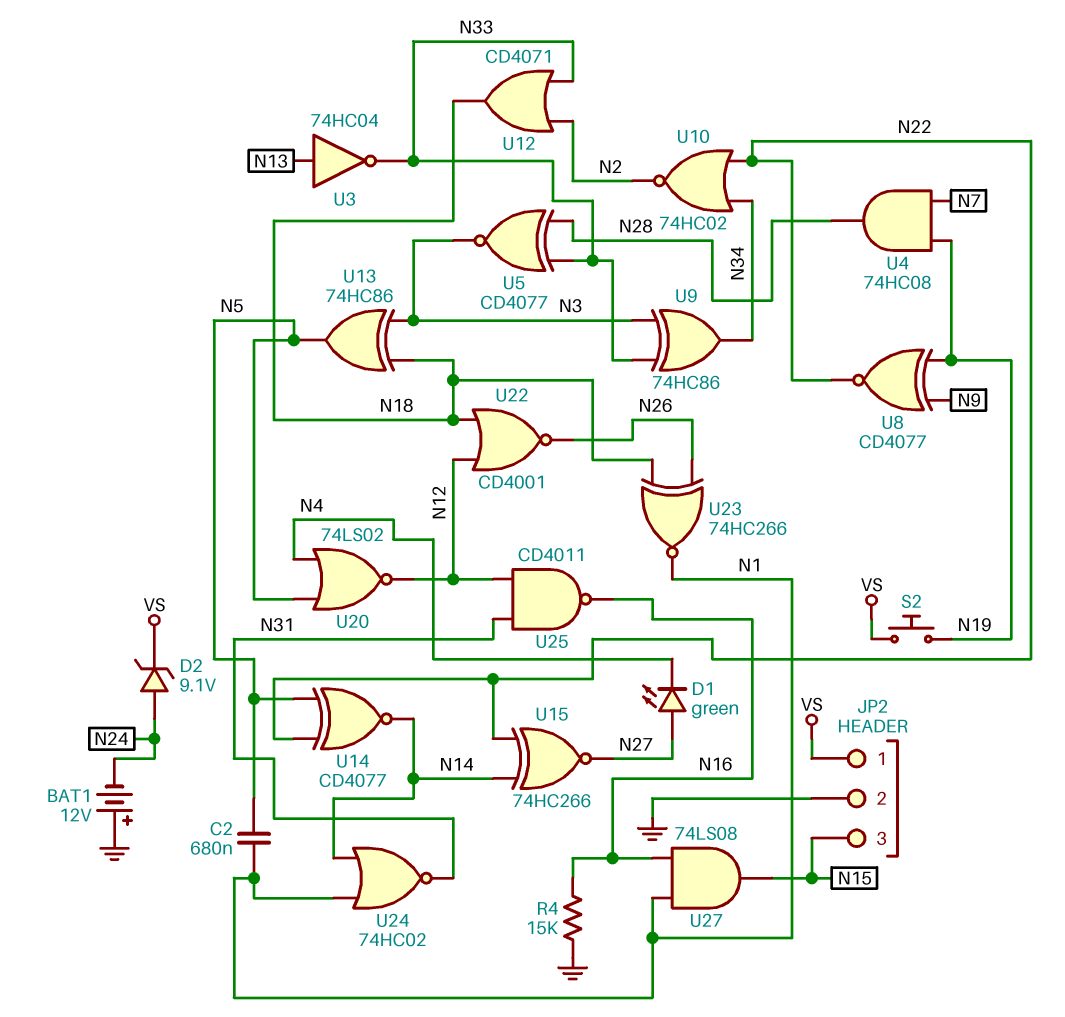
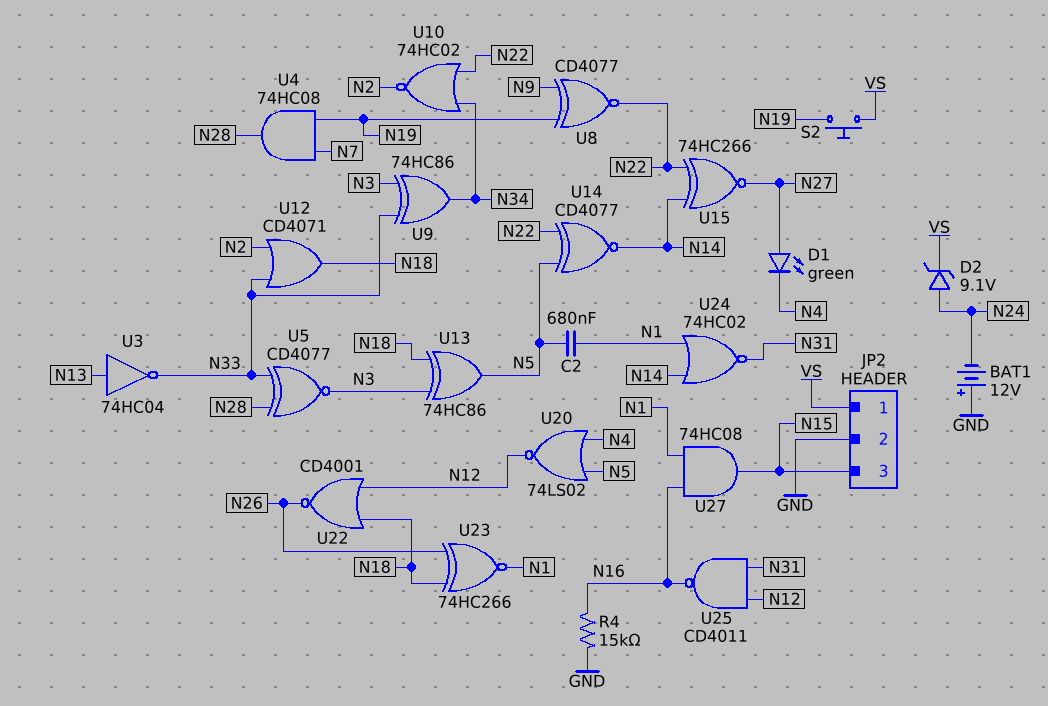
U27: AND 74LS08 (in N1, in N16, out N15) -> AND 74HC08 (in N1, in N16, out N15)

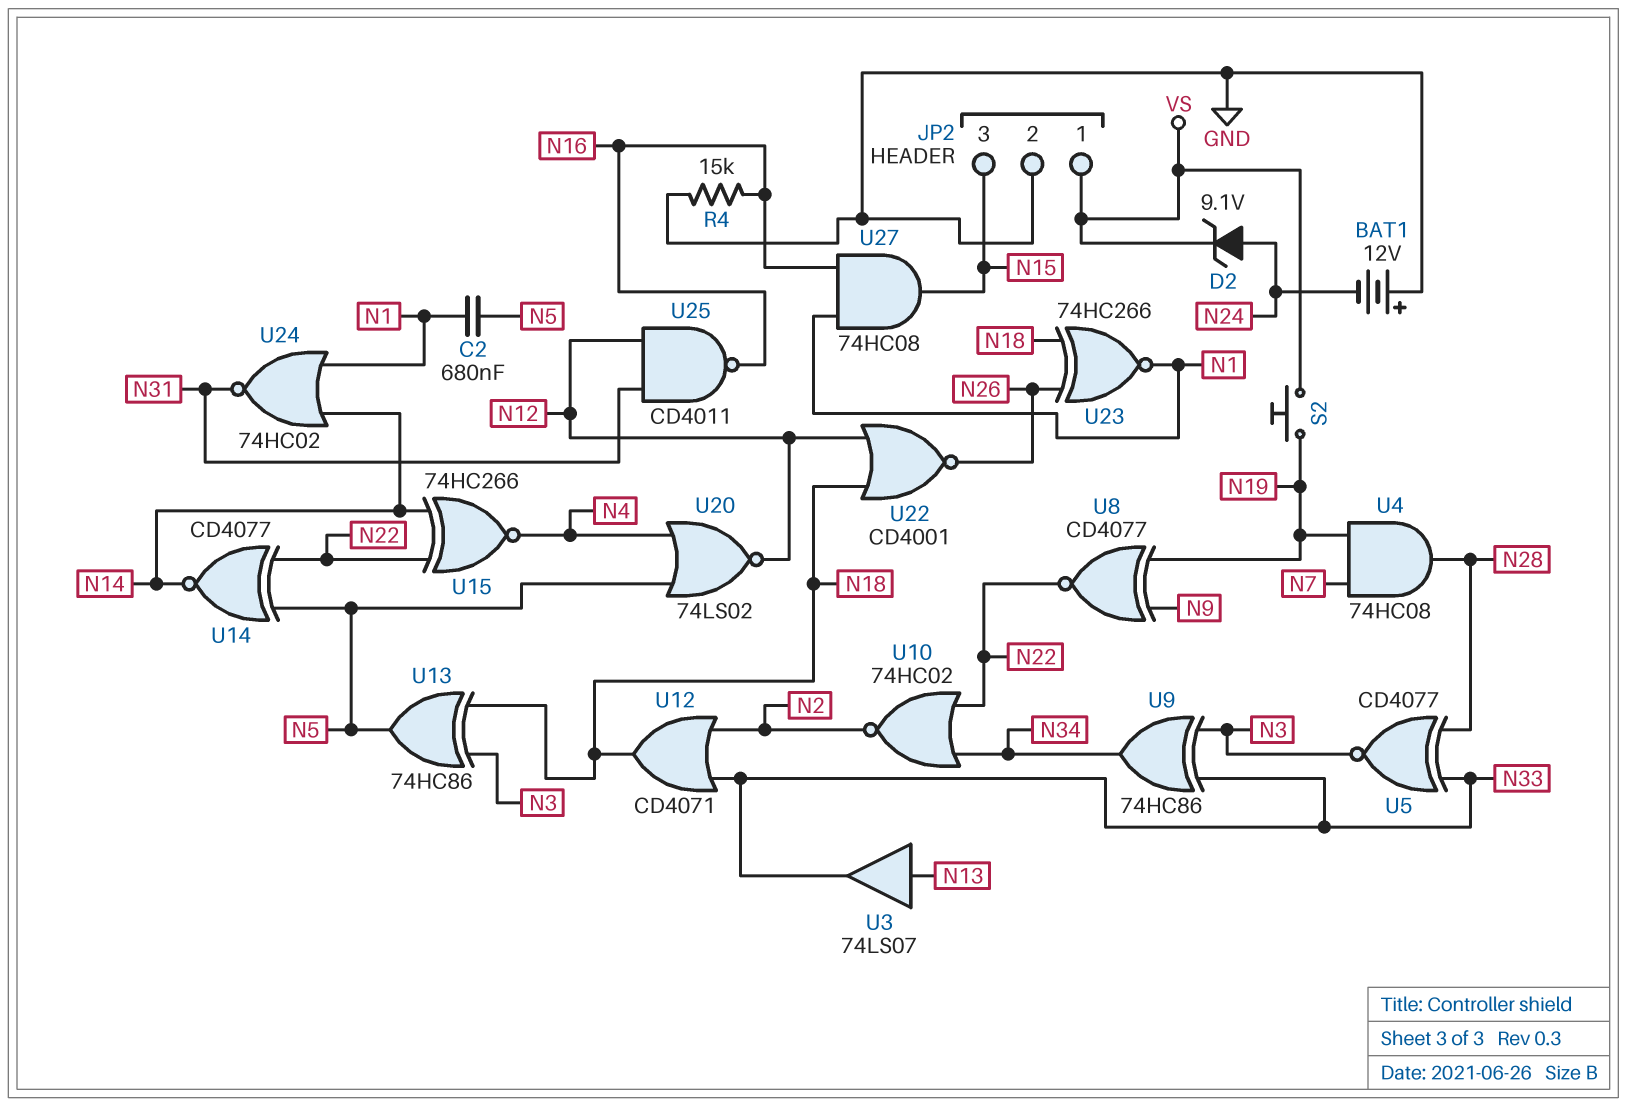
D1: LED green (A N27, K N4) -> none
U3: NOT 74HC04 (in N13, out N33) -> buffer 74LS07 (in N13, out N33)
U15: XNOR 74HC266 (in N14, in N22, out N27) -> XNOR 74HC266 (in N14, in N22, out N4)

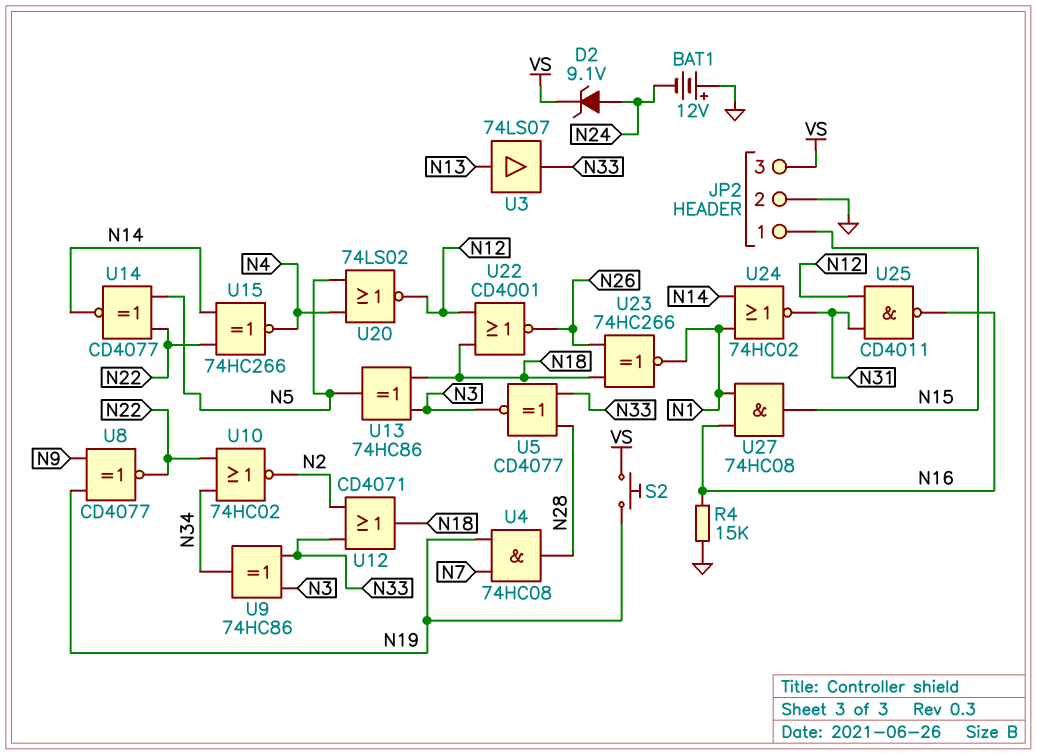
C2: 680nF (N1, N5) -> none
JP2 pin 1: VS -> N15
JP2 pin 3: N15 -> VS

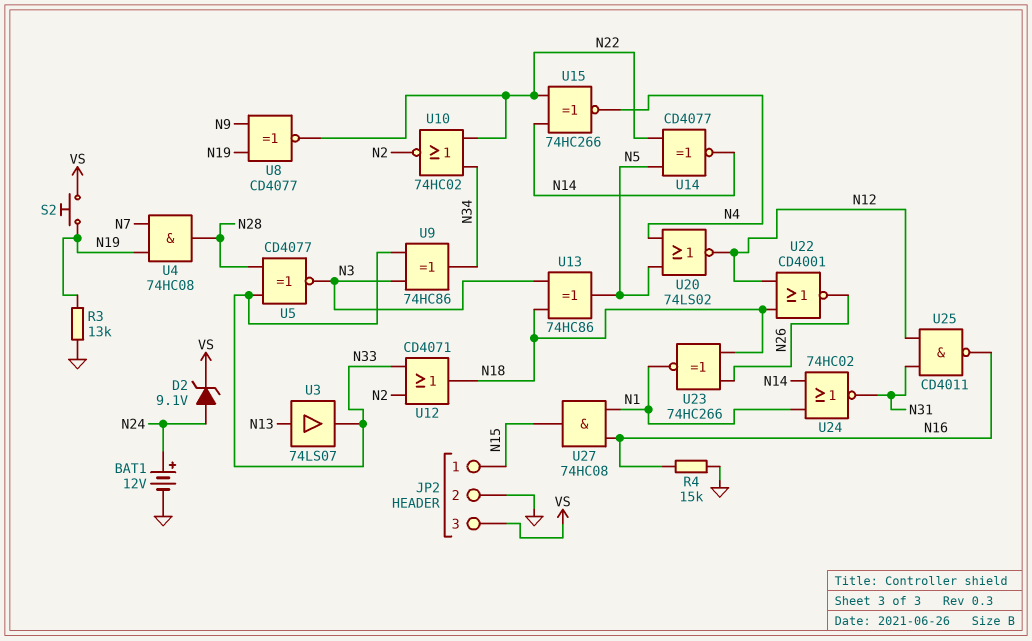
BAT1: 12V (plus GND, minus N24) -> 12V (plus N24, minus GND)
R3: none -> 13k (GND, N19)

